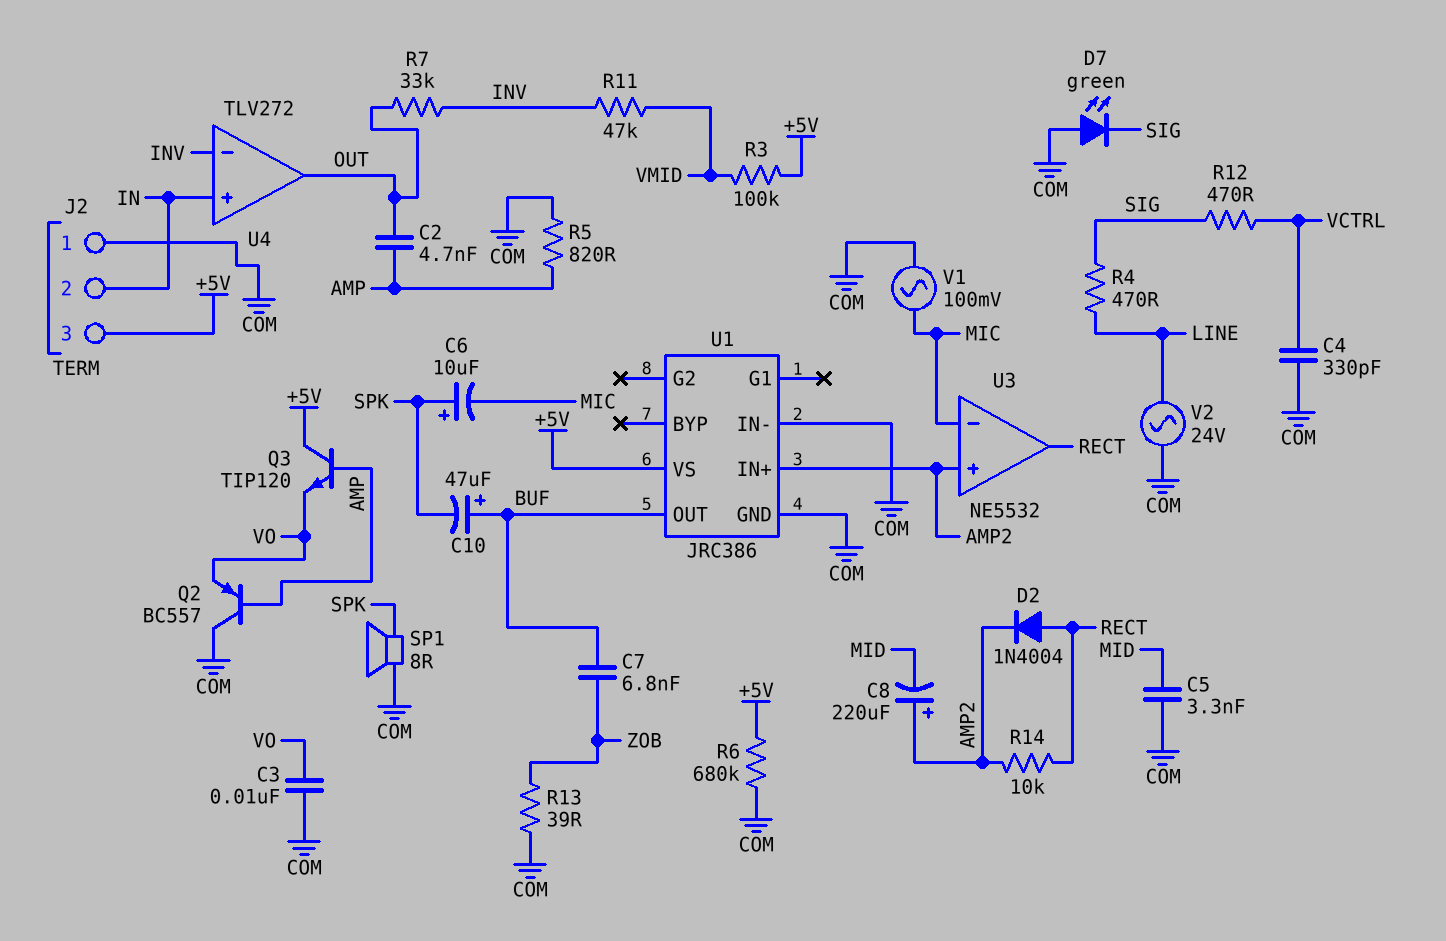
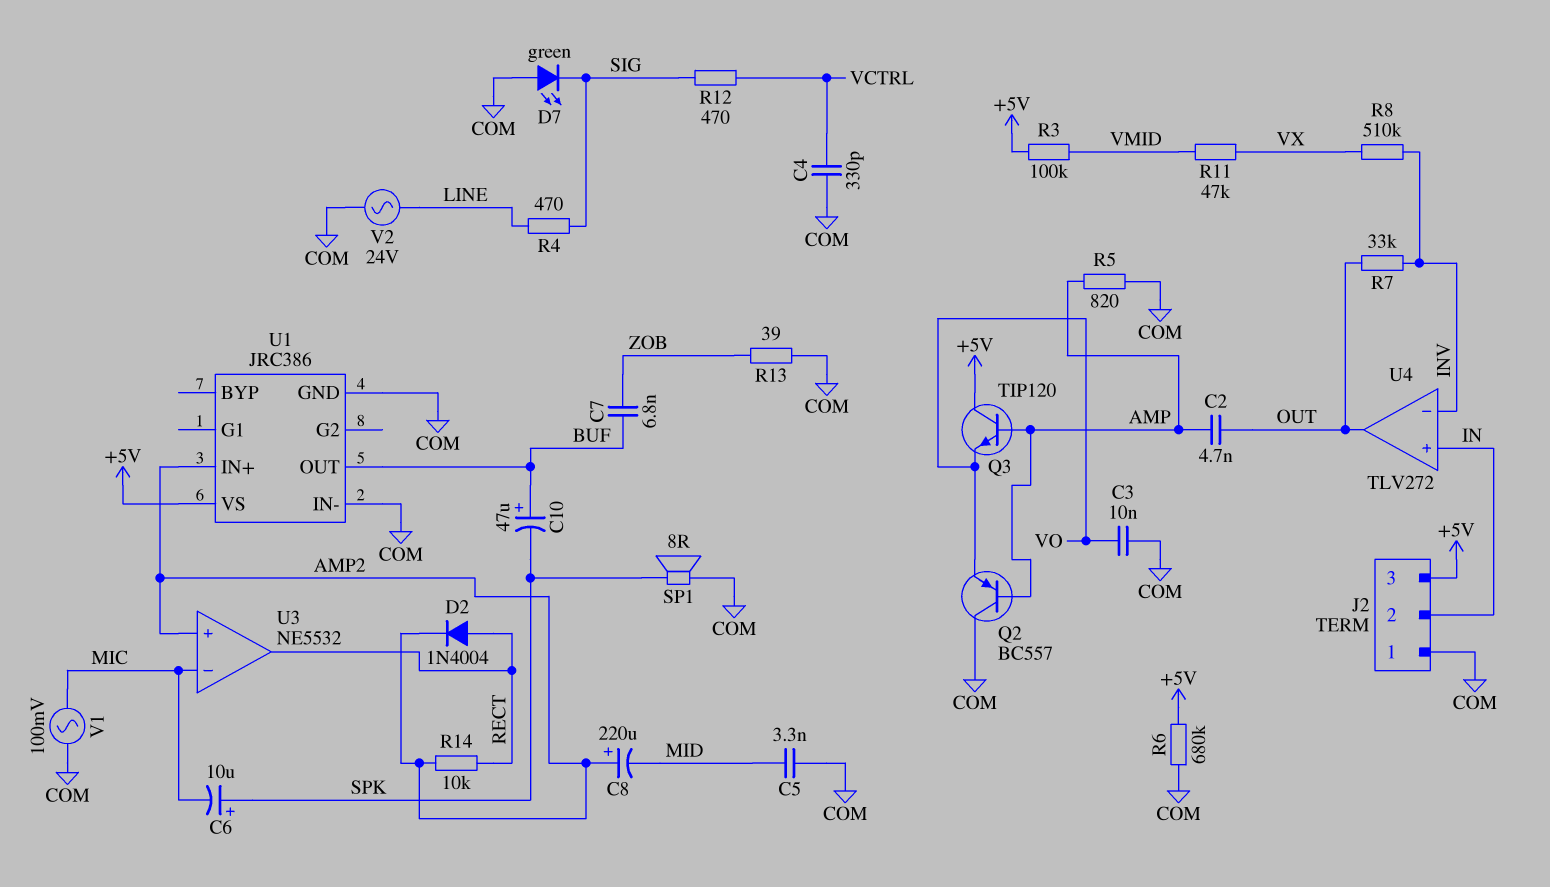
R8: none -> 510k (INV, VX)
R11: 47k (INV, VMID) -> 47k (VMID, VX)

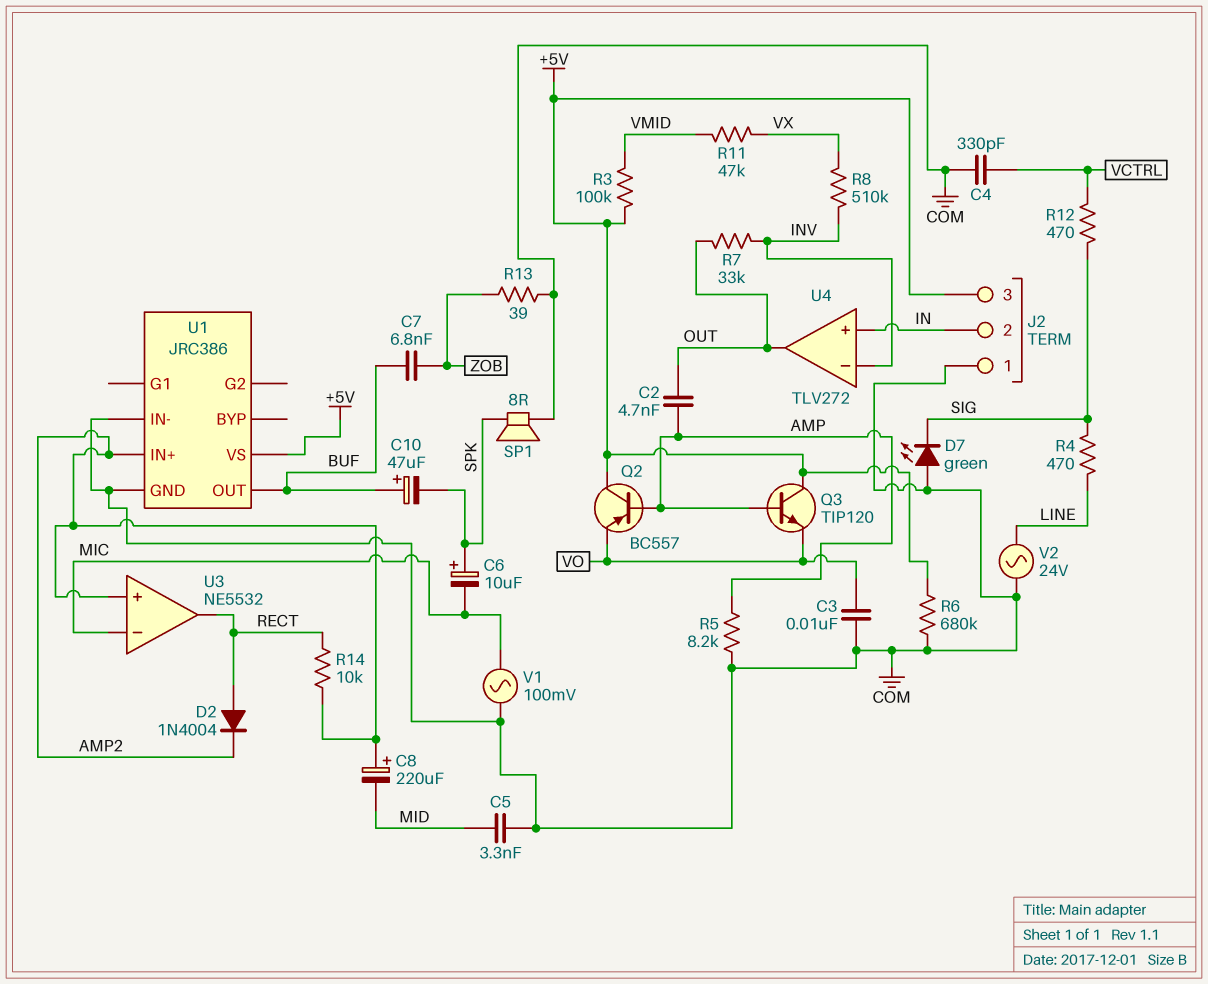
Q2: PNP BC557 (B AMP, C COM, E VO) -> PNP BC557 (B AMP, C +5V, E VO)
R5: 820 (AMP, COM) -> 8.2k (AMP, COM)

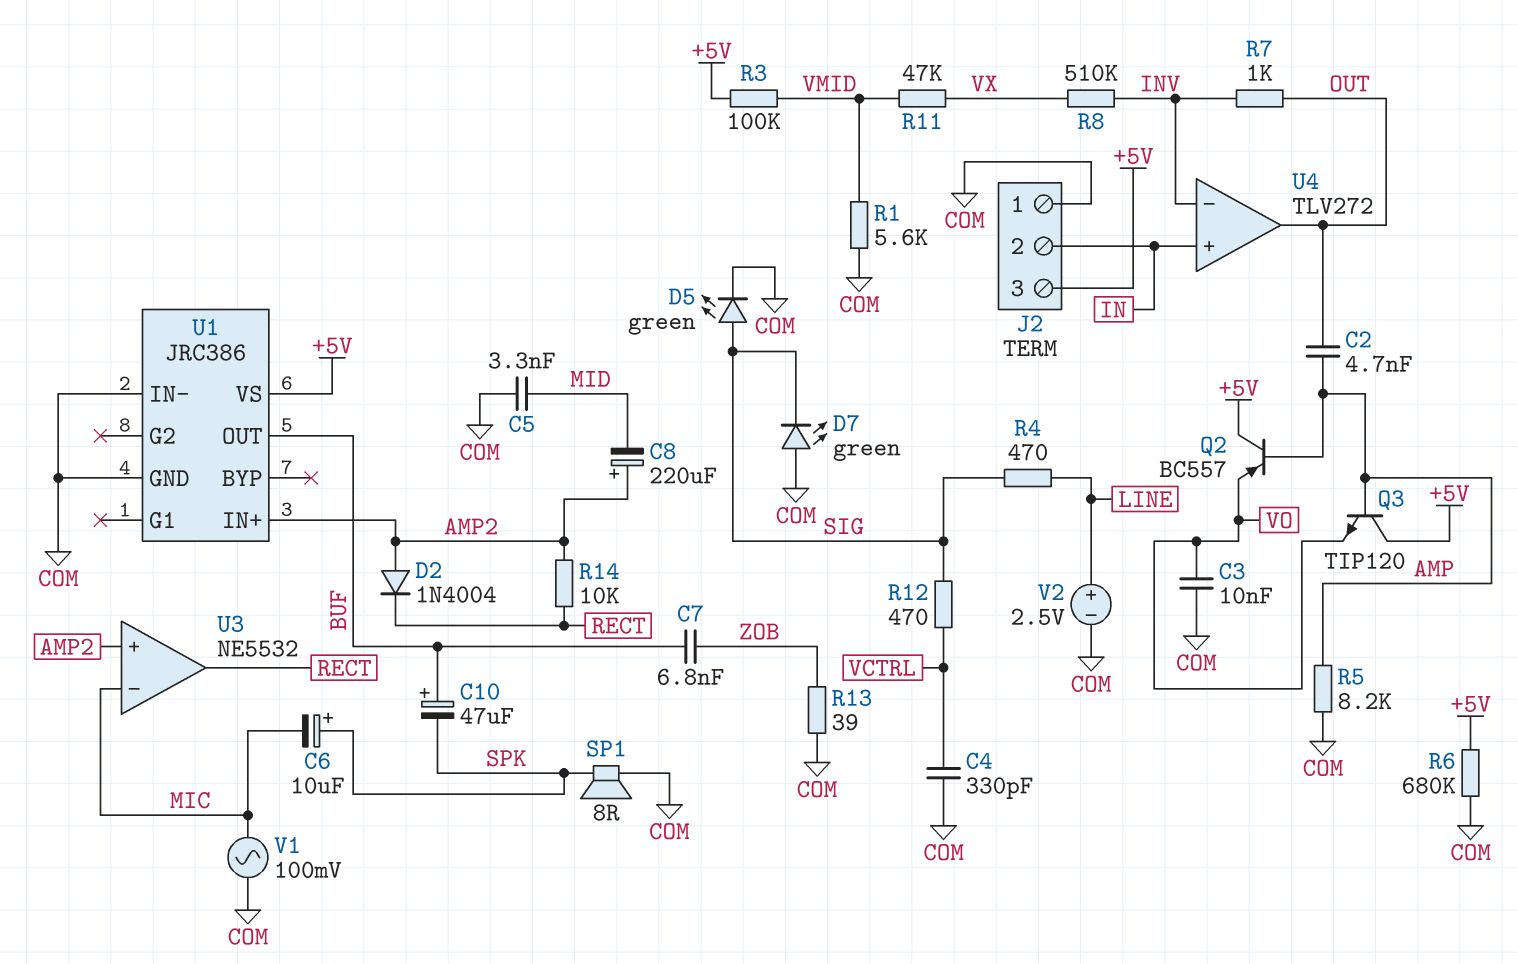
D2: diode 1N4004 (A RECT, K AMP2) -> diode 1N4004 (A AMP2, K RECT)
D5: none -> LED green (A SIG, K COM)
R1: none -> 5.6k (COM, VMID)
R7: 33k (INV, OUT) -> 1k (INV, OUT)
V2: AC 24V (COM, LINE) -> 2.5V (plus LINE, minus COM)

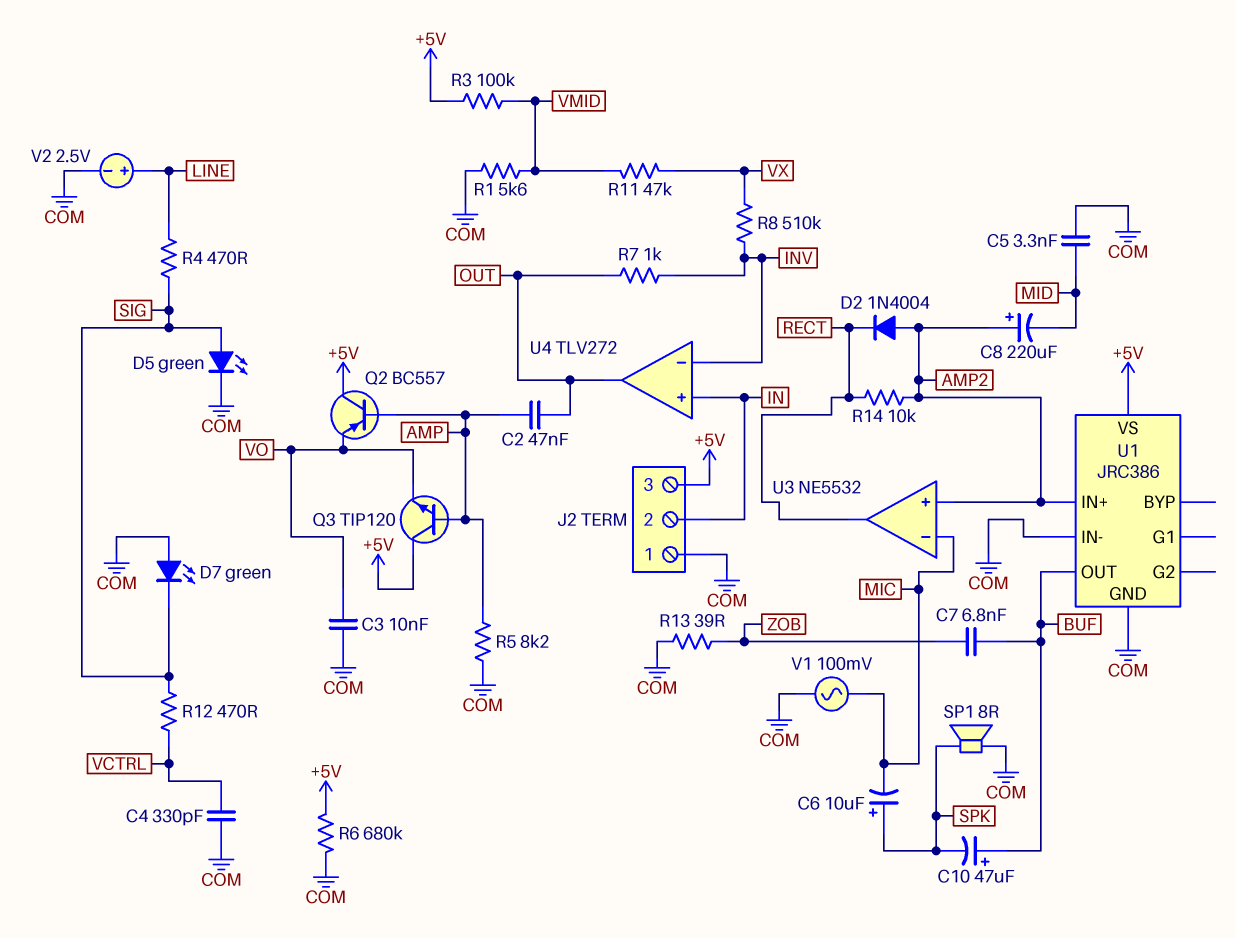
C2: 4.7nF (AMP, OUT) -> 47nF (AMP, OUT)

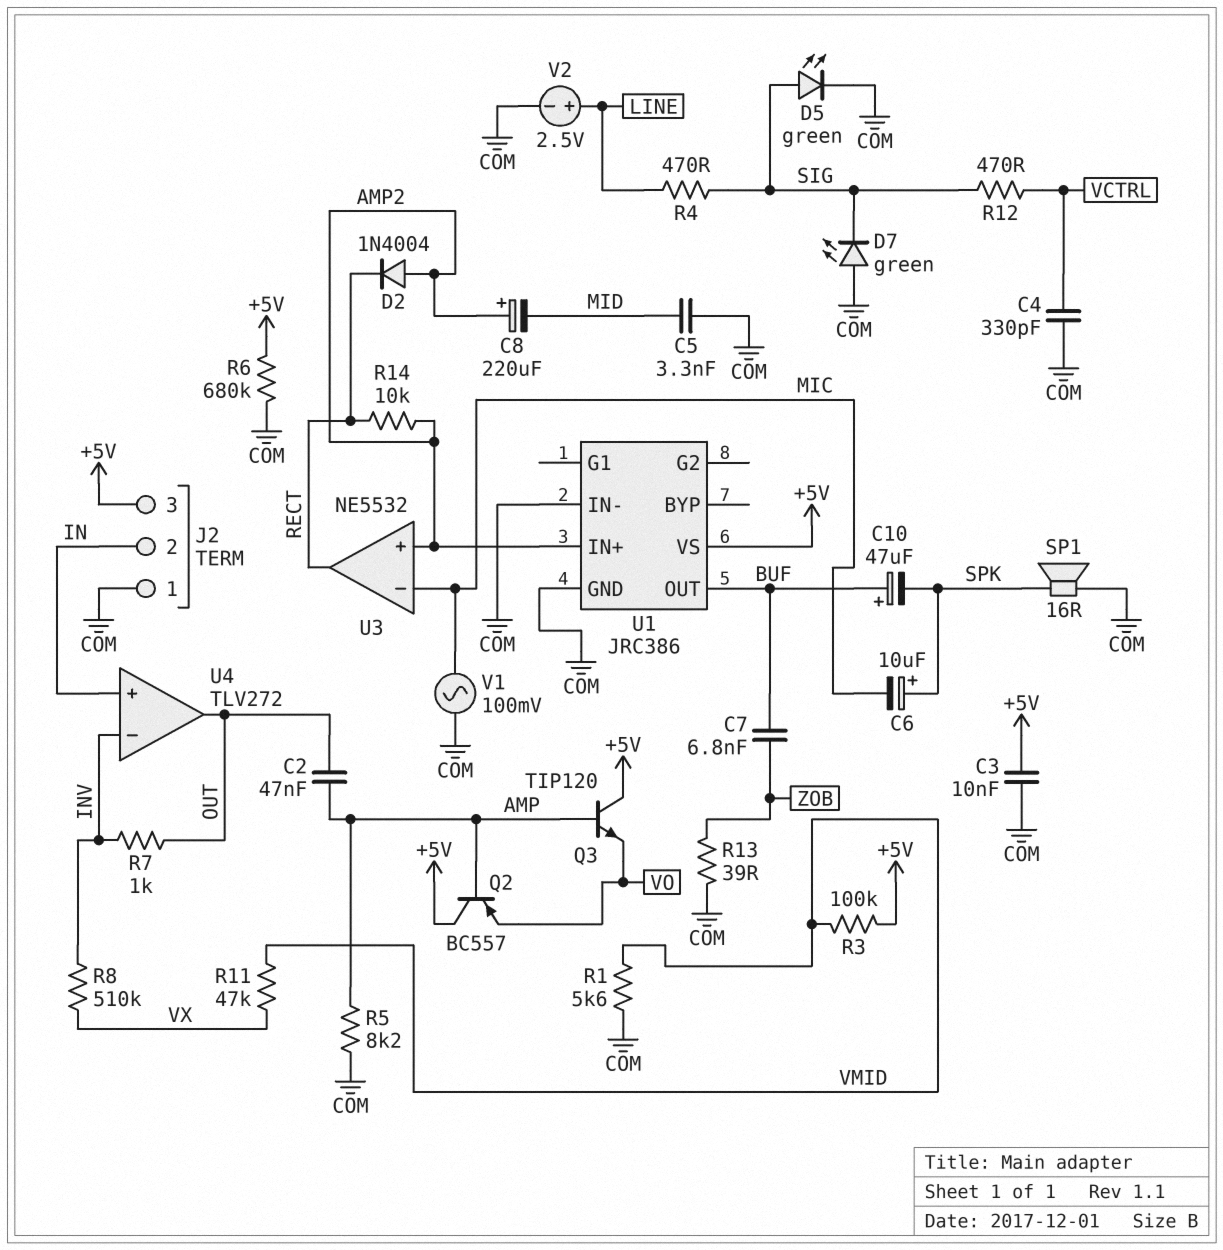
C3: 10nF (COM, VO) -> 10nF (+5V, COM)
SP1: speaker 8R (COM, SPK) -> speaker 16R (COM, SPK)

